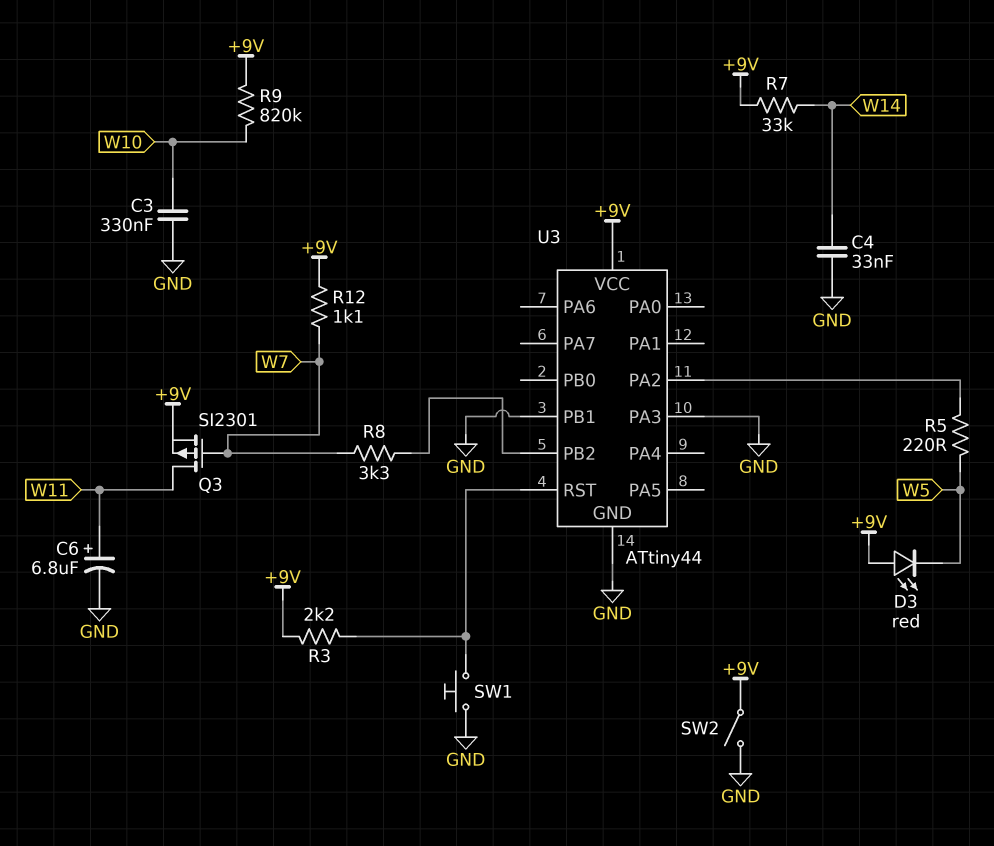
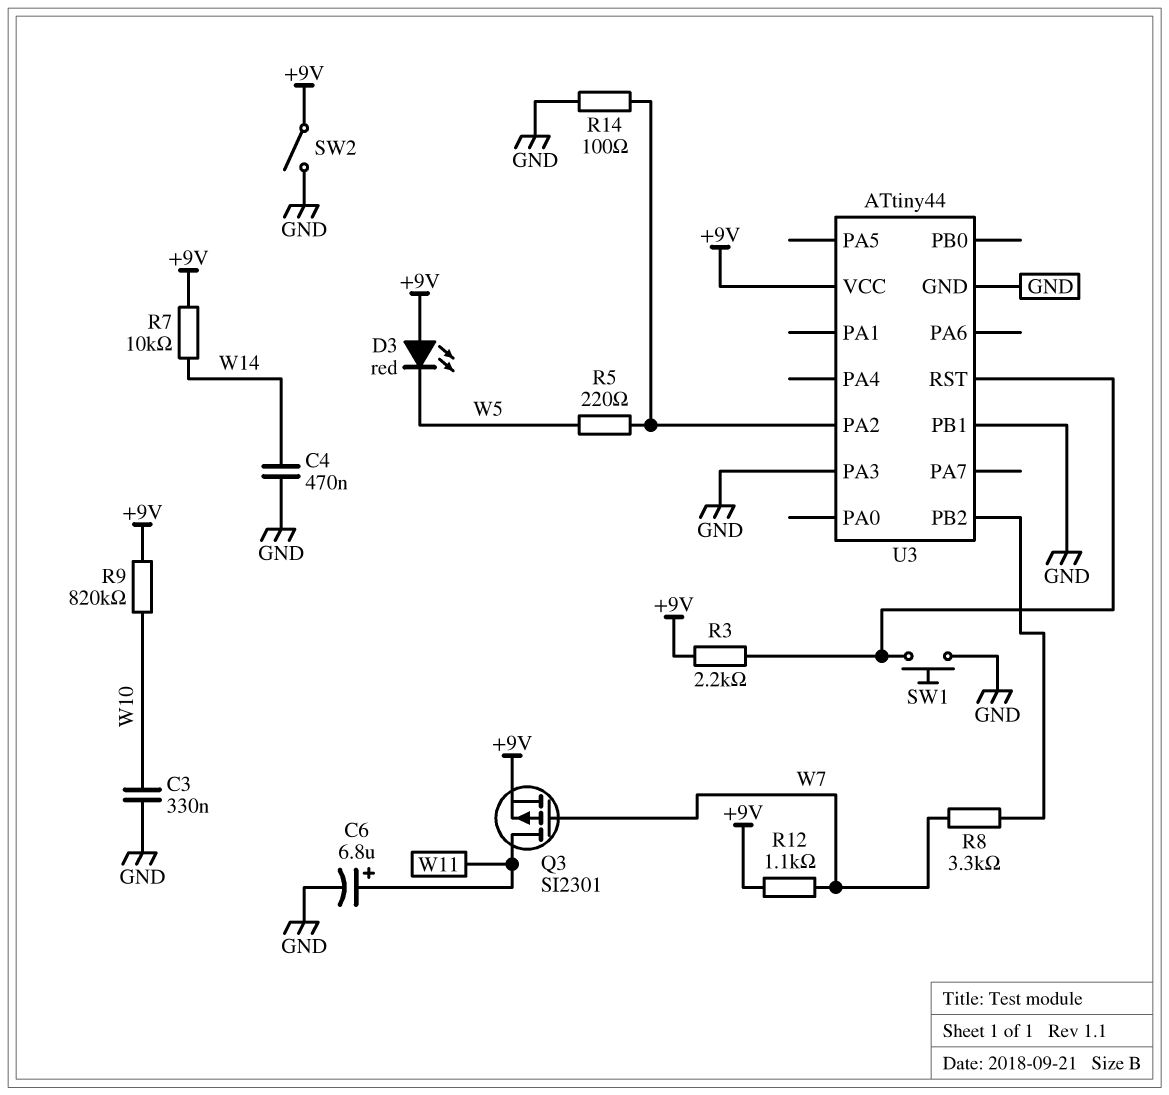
C4: 33nF (GND, W14) -> 470nF (GND, W14)
R7: 33k (+9V, W14) -> 10k (+9V, W14)
R14: none -> 100 (GND, U3/PA2)

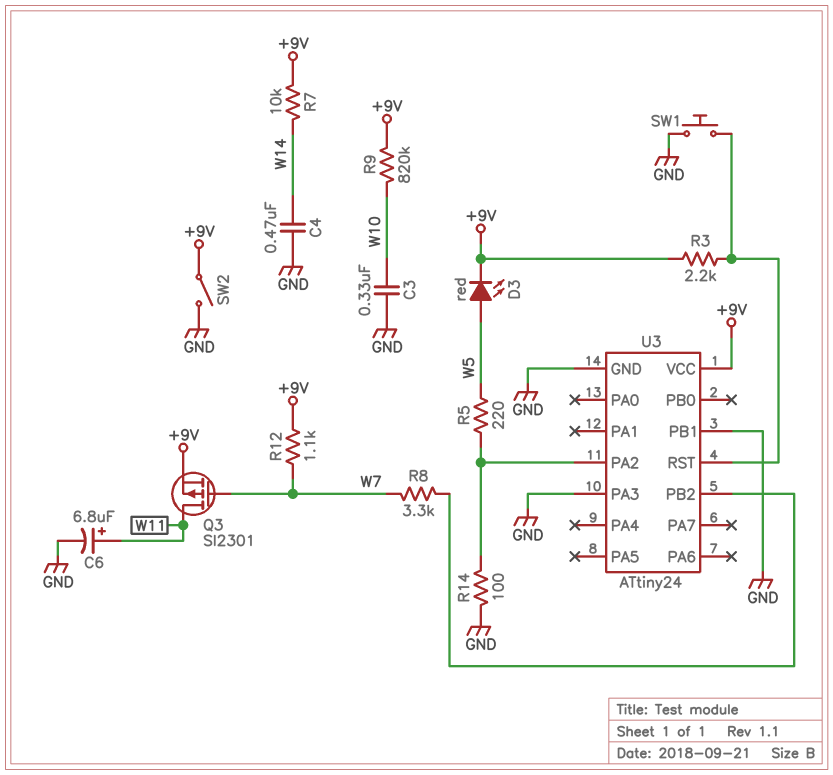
D3: LED red (A +9V, K W5) -> LED red (A W5, K +9V)
U3: ATtiny44 -> ATtiny24

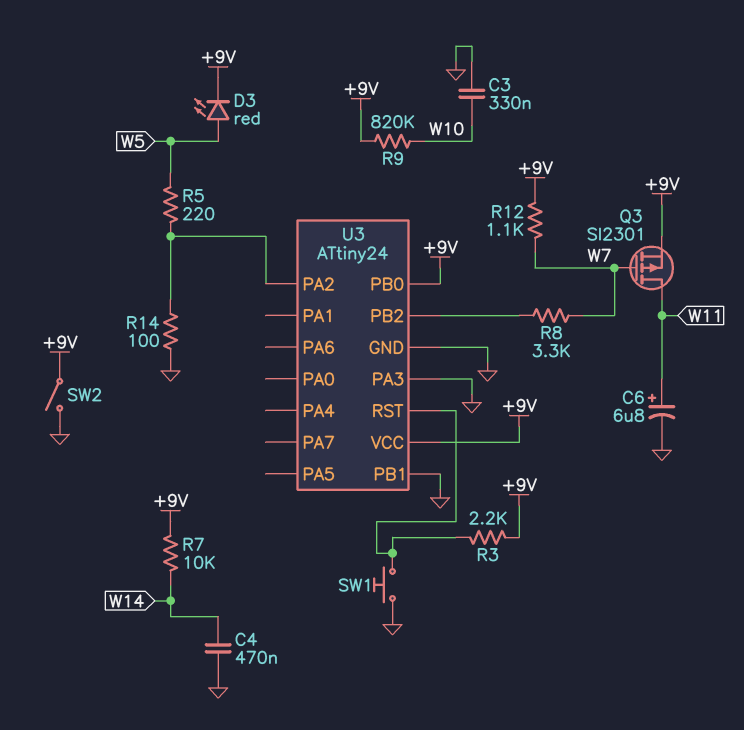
U3 pin PB0: none -> +9V

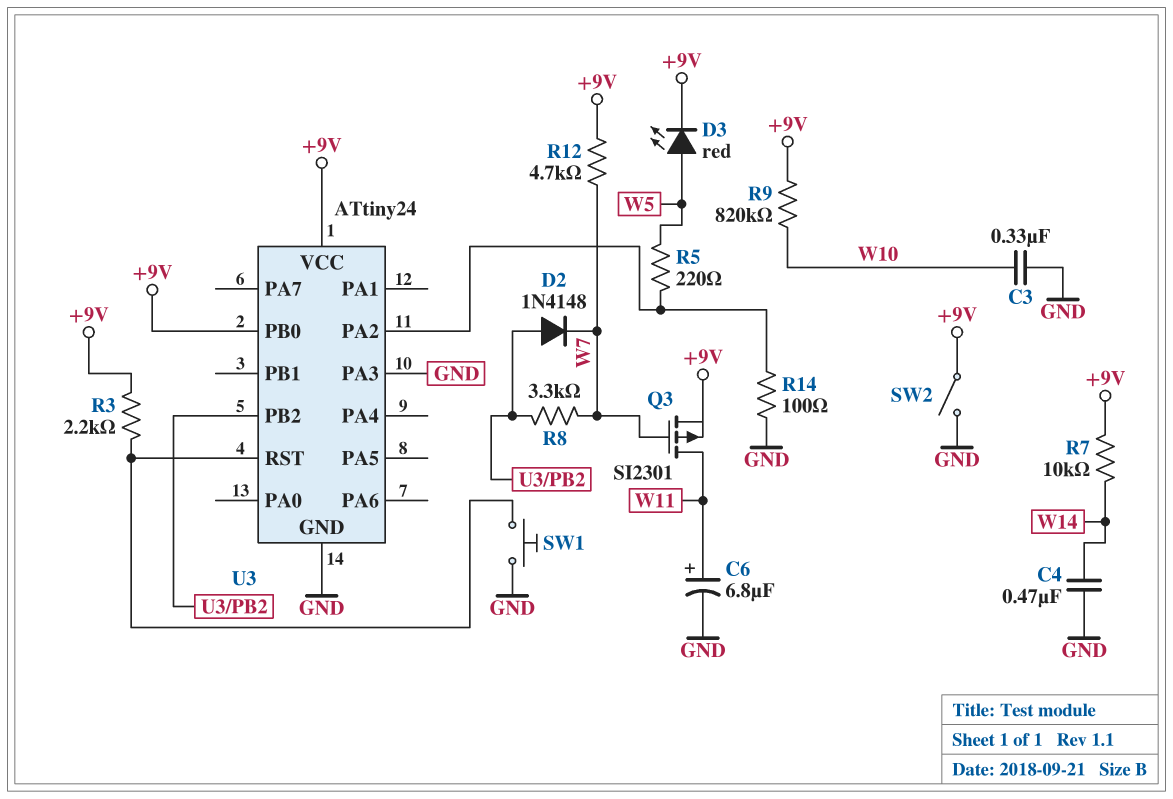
D2: none -> diode 1N4148 (A U3/PB2, K W7)
R12: 1.1k (+9V, W7) -> 4.7k (+9V, W7)
U3 pin PB1: GND -> none

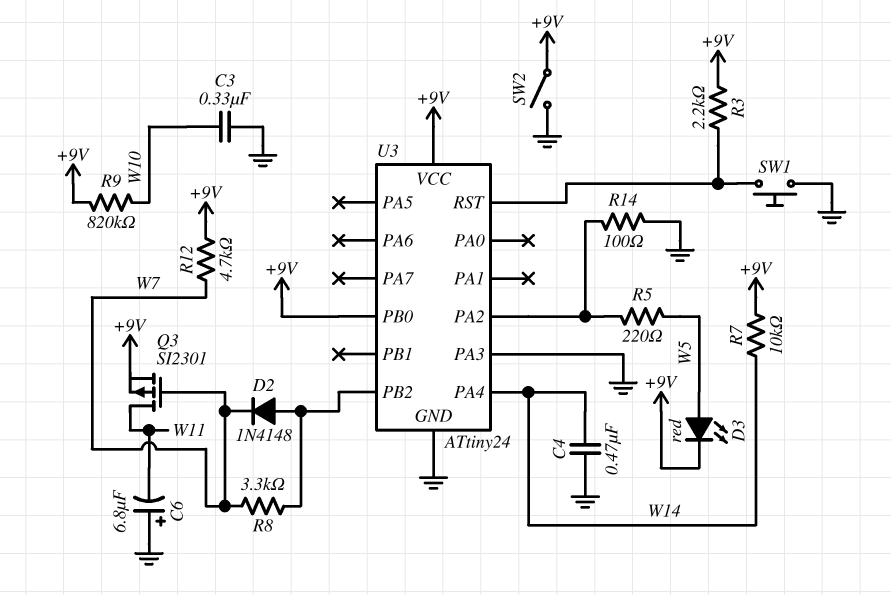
C6: 6.8uF (plus W11, minus GND) -> 6.8uF (plus GND, minus W11)
U3 pin PA4: none -> W14

